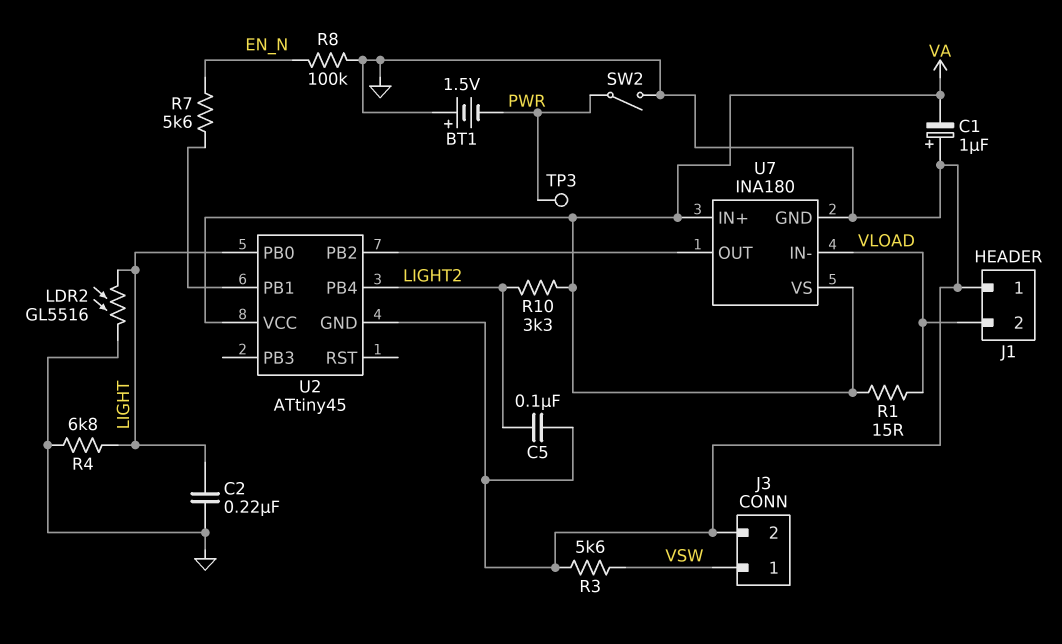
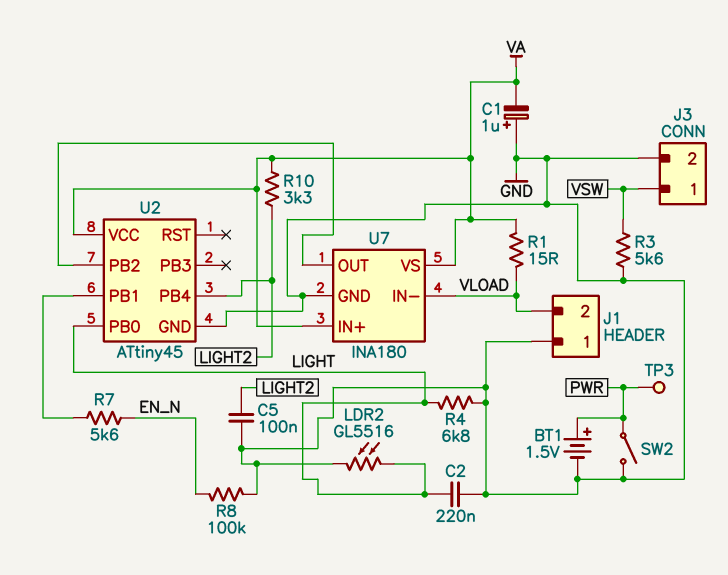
BT1: 1.5V (plus GND, minus PWR) -> 1.5V (plus PWR, minus GND)

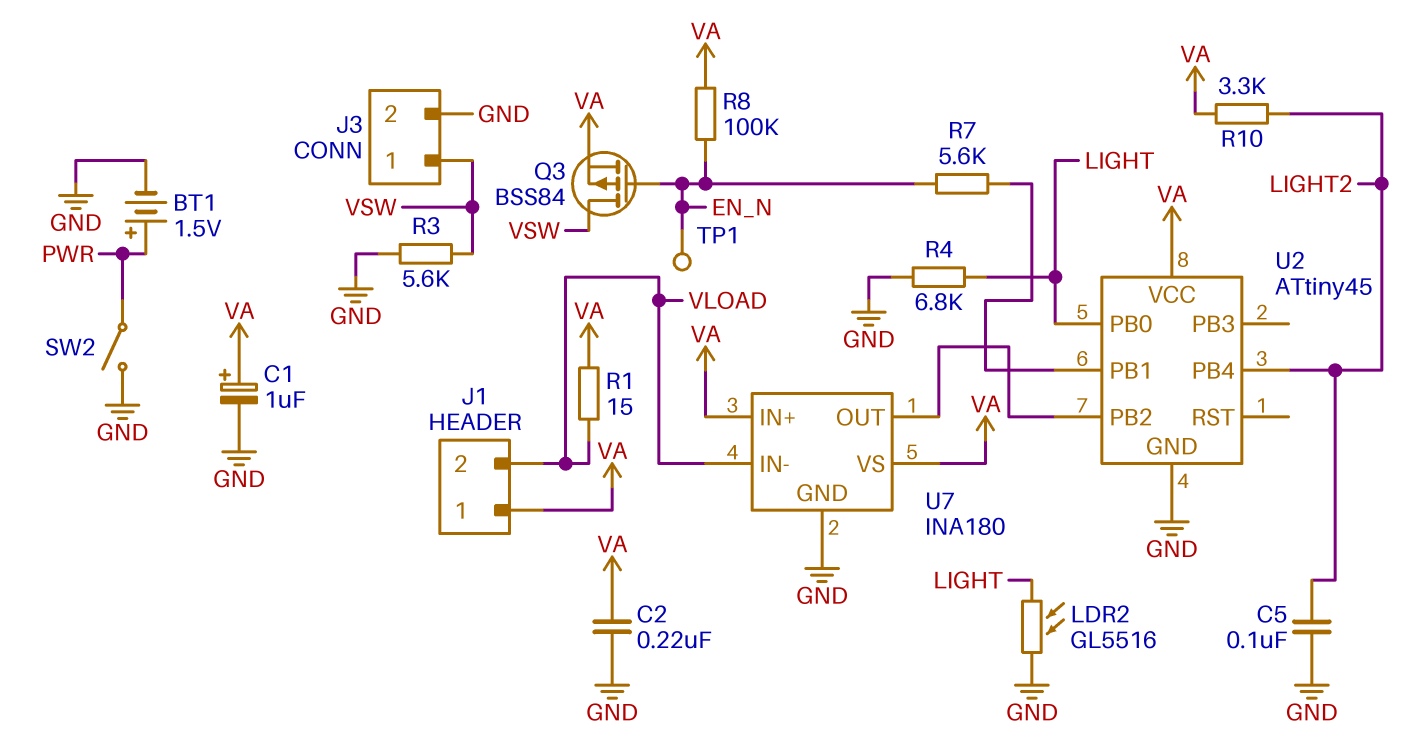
C1: 1uF (plus GND, minus VA) -> 1uF (plus VA, minus GND)
C2: 220nF (GND, LIGHT) -> 220nF (GND, VA)
J1 pin 1: GND -> VA
Q3: none -> PMOS BSS84 (G EN_N, D VSW, S VA)
R8: 100k (EN_N, GND) -> 100k (EN_N, VA)
TP1: none -> test point (EN_N)
TP3: test point (PWR) -> none

